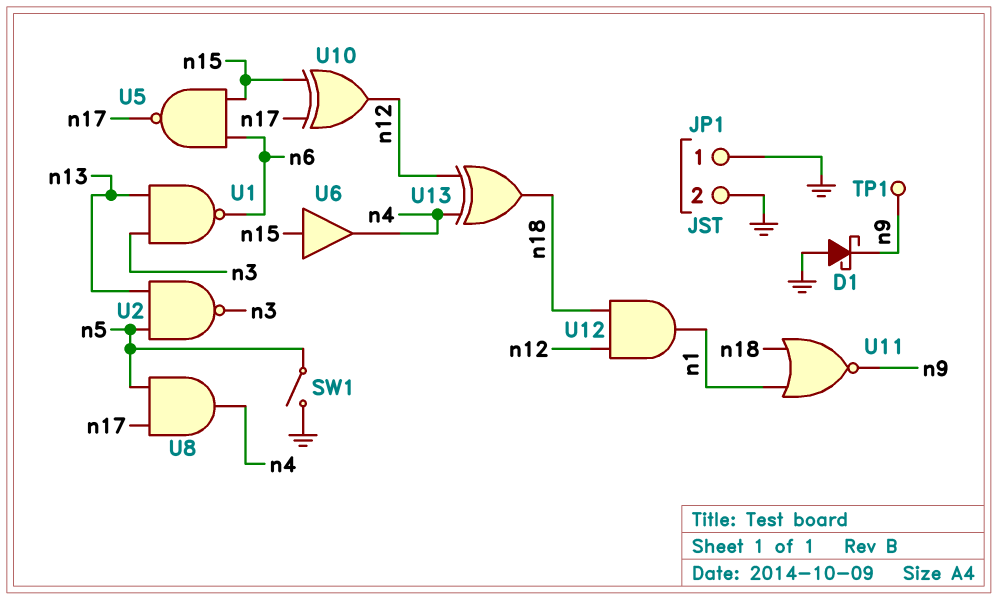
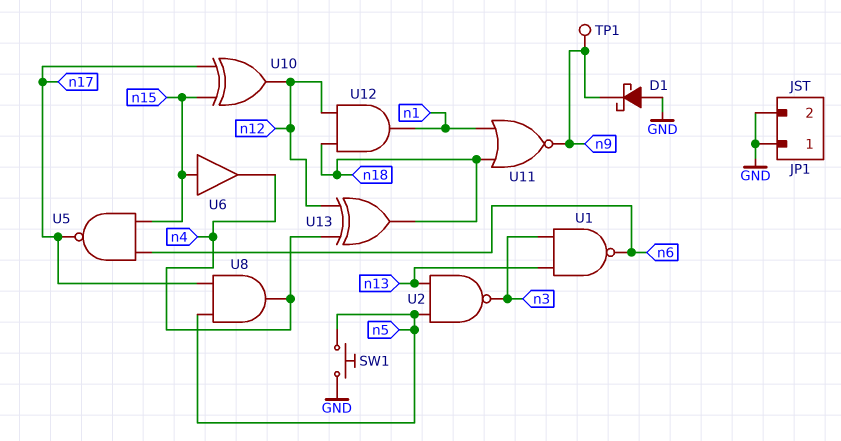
SW1: switch (GND, n5) -> button (GND, n5)

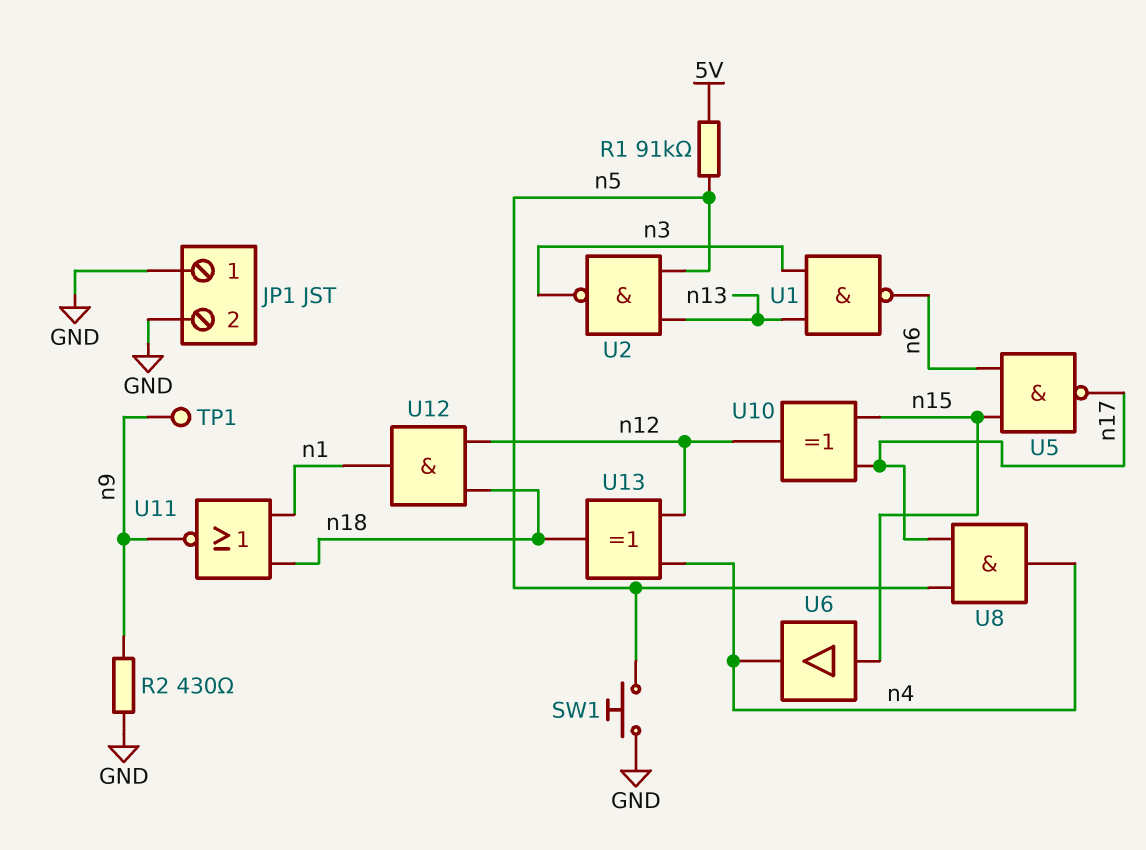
D1: schottky (A GND, K n9) -> none
R1: none -> 91k (5V, n5)
R2: none -> 430 (GND, n9)

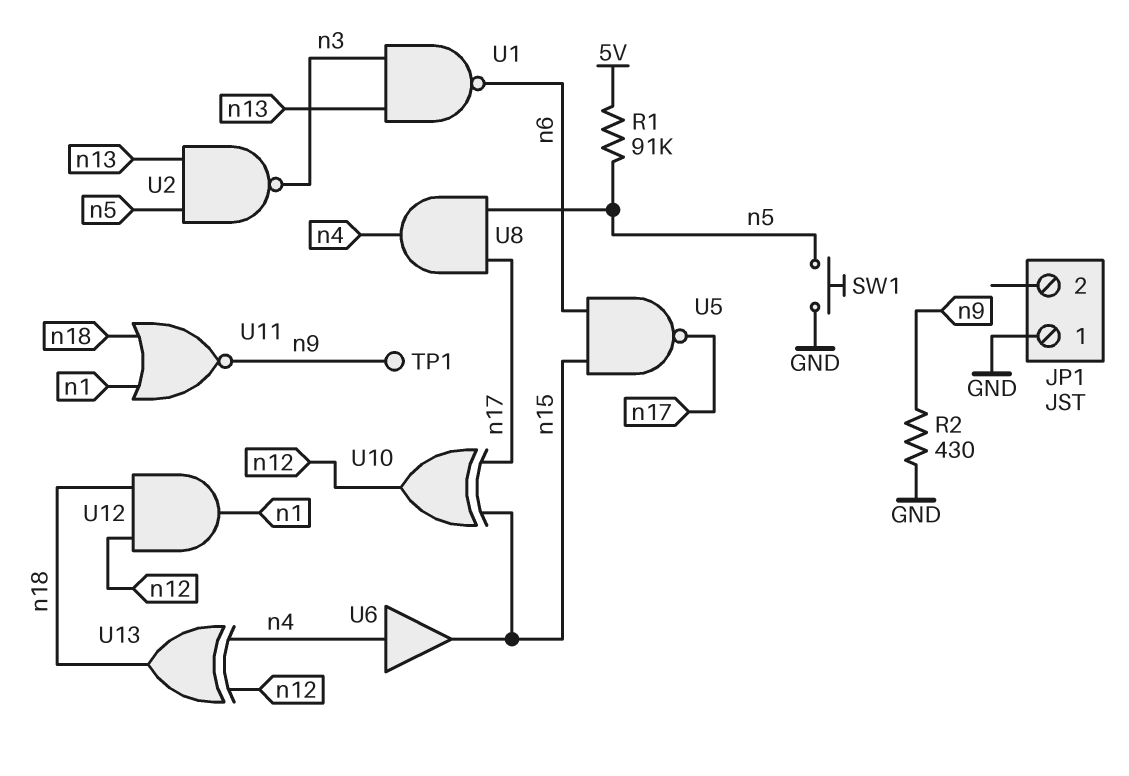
JP1 pin 2: GND -> none
U6: buffer (in n15, out n4) -> buffer (in n4, out n15)

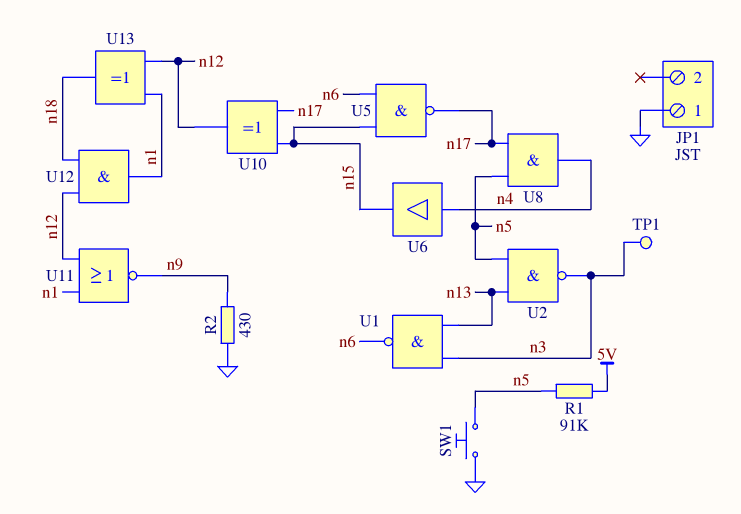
TP1: test point (n9) -> test point (n3)
U11: NOR (in n1, in n18, out n9) -> NOR (in n1, in n12, out n9)
U13: XOR (in n4, in n12, out n18) -> XOR (in n1, in n12, out n18)

